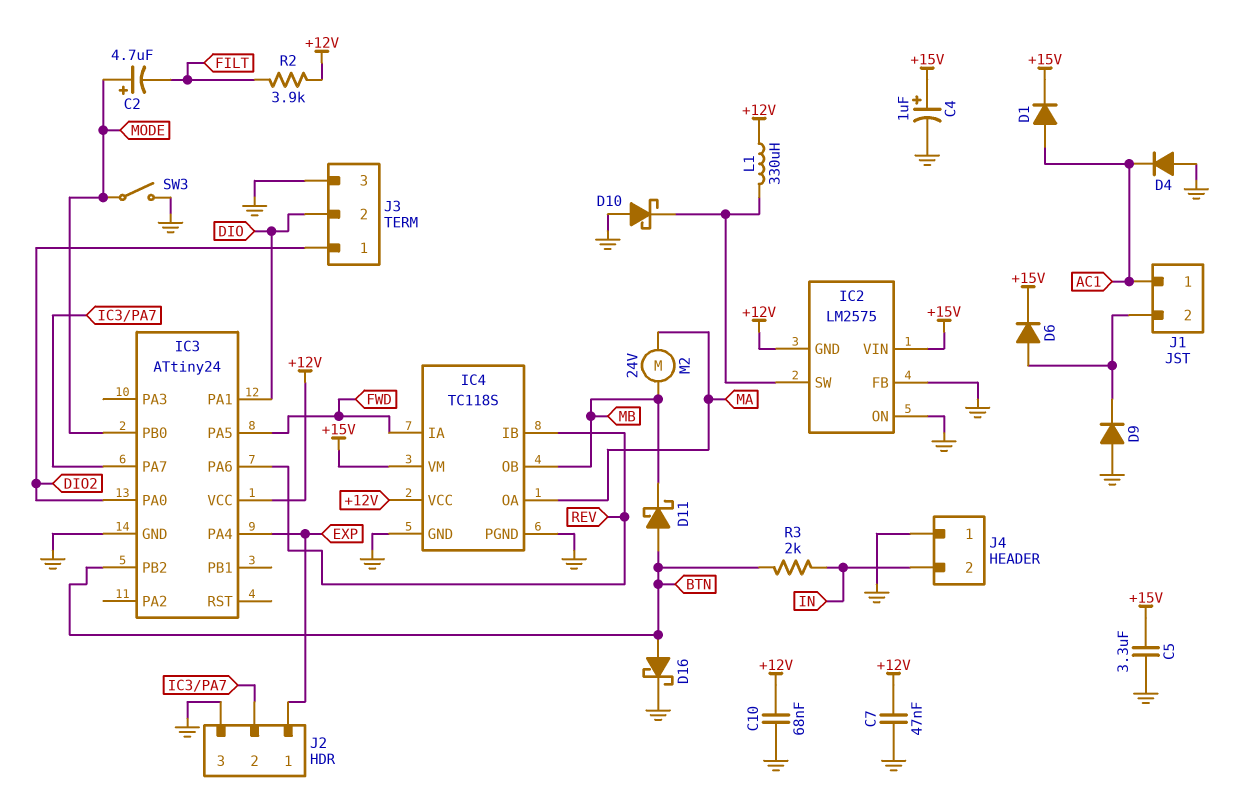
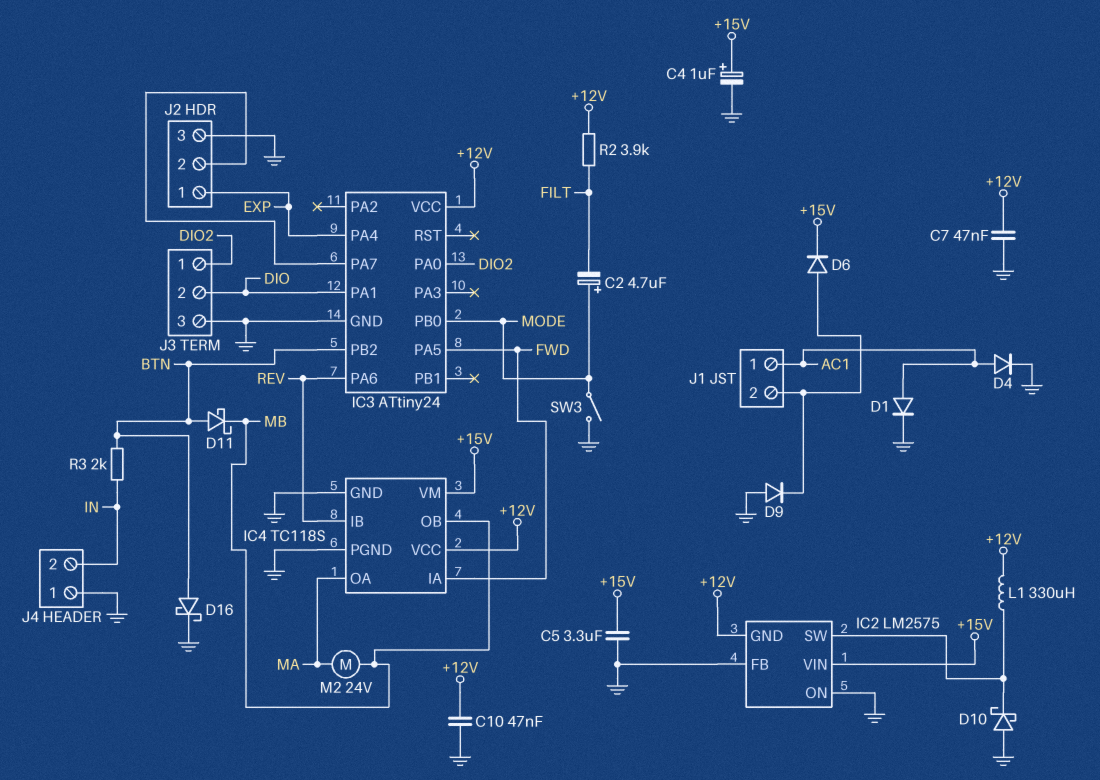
C10: 68nF (+12V, GND) -> 47nF (+12V, GND)
D1: diode (A AC1, K +15V) -> diode (A AC1, K GND)
D4: diode (A GND, K AC1) -> diode (A AC1, K GND)

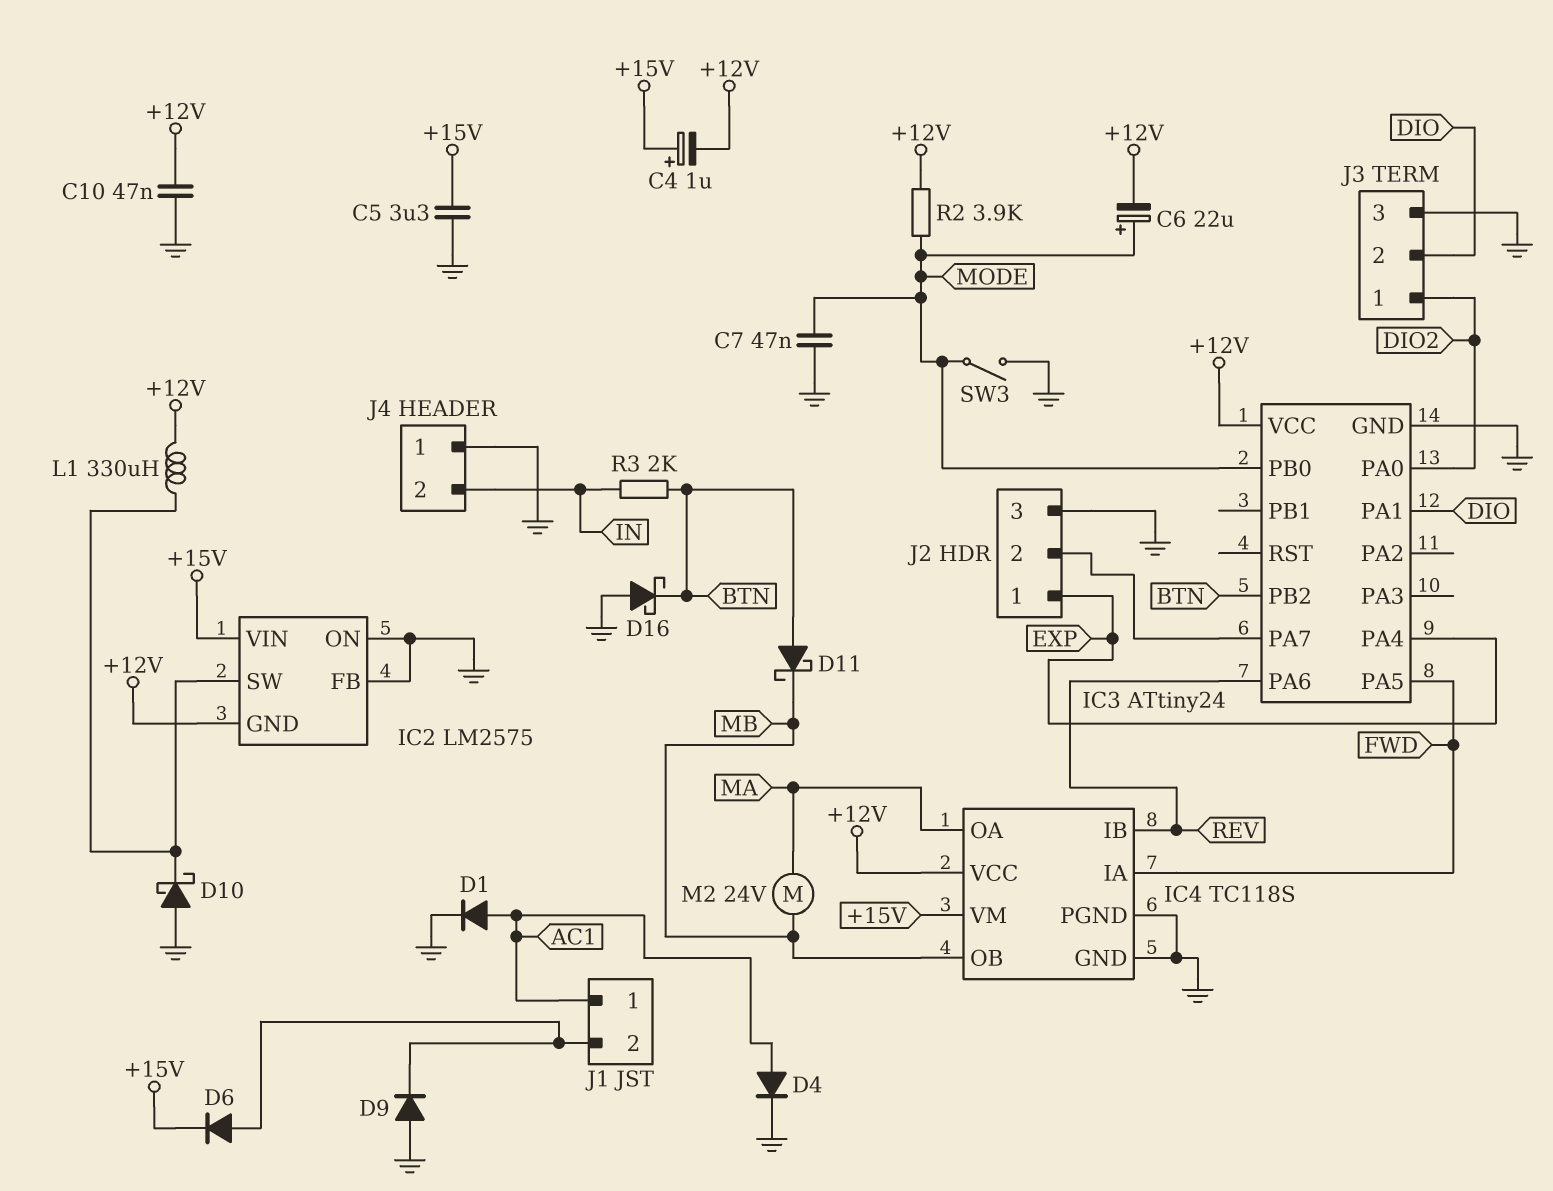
C2: 4.7uF (plus MODE, minus FILT) -> none
C4: 1uF (plus +15V, minus GND) -> 1uF (plus +15V, minus +12V)
C6: none -> 22uF (plus MODE, minus +12V)
C7: 47nF (+12V, GND) -> 47nF (GND, MODE)
D16: schottky (A BTN, K GND) -> schottky (A GND, K BTN)
R2: 3.9k (+12V, FILT) -> 3.9k (+12V, MODE)

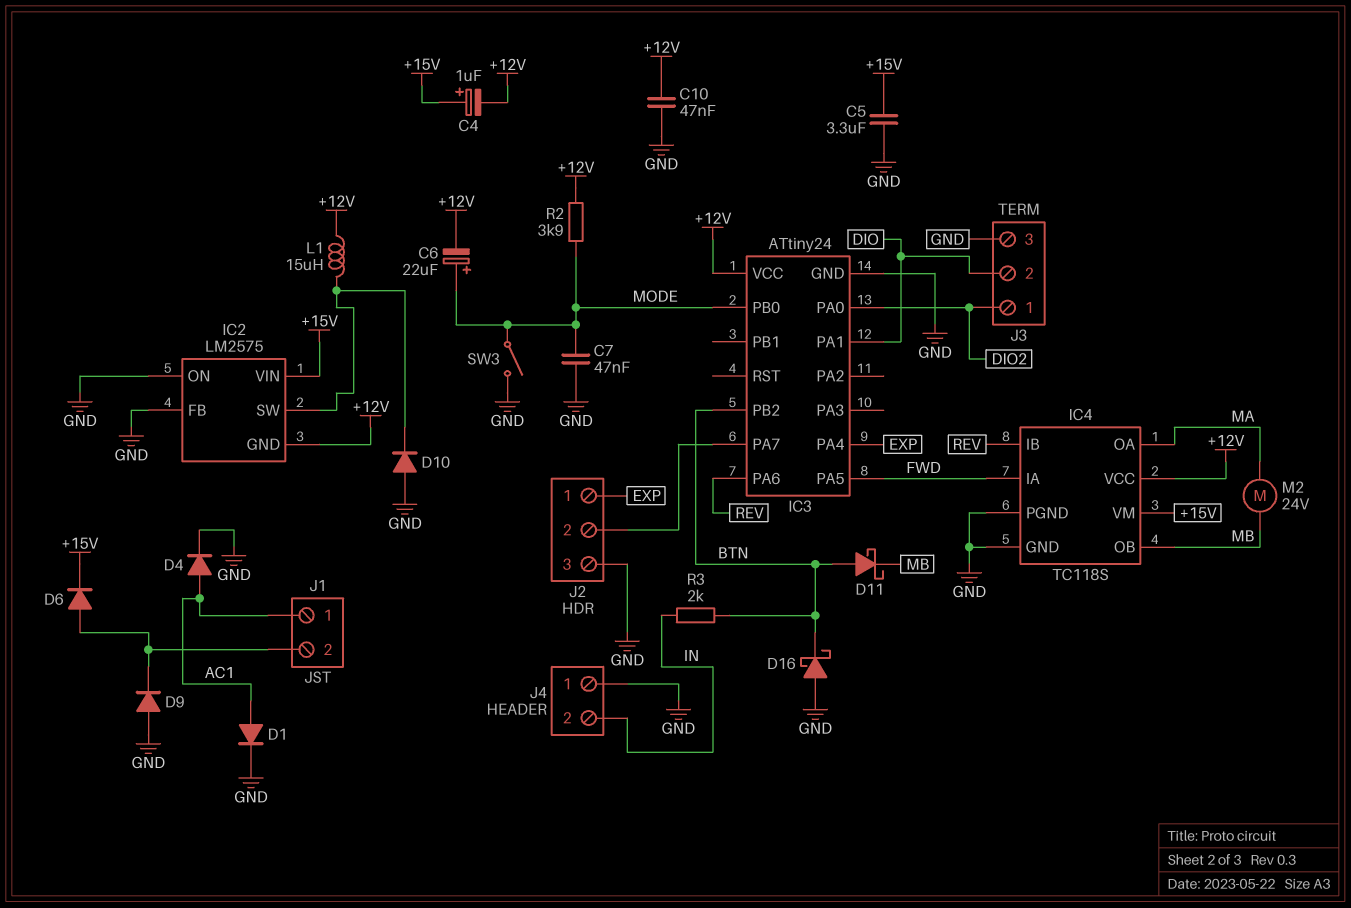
D10: schottky (A GND, K IC2/SW) -> diode (A GND, K IC2/SW)
L1: 330uH (+12V, IC2/SW) -> 15uH (+12V, IC2/SW)

